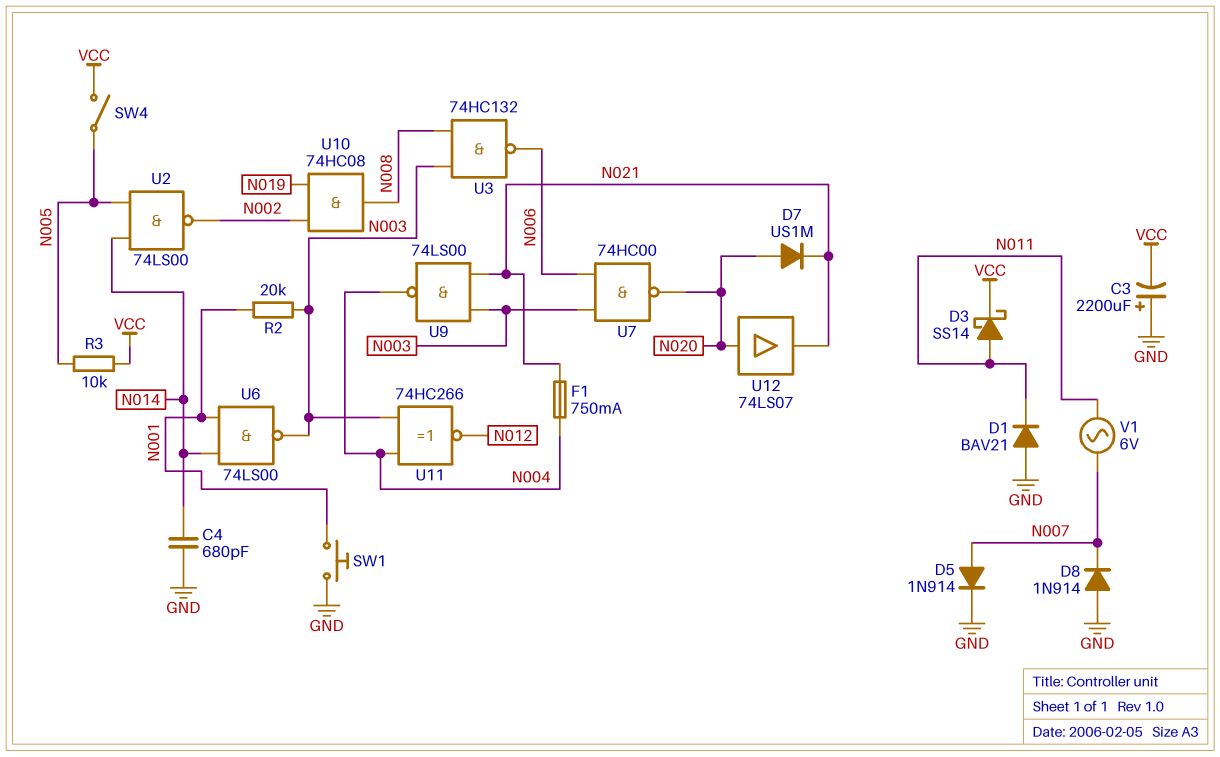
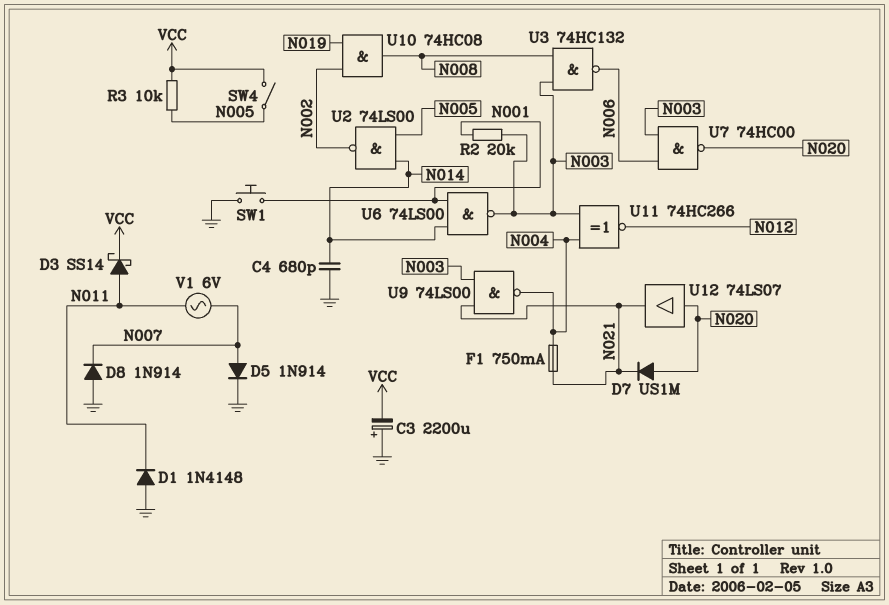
D1: diode BAV21 (A GND, K N011) -> diode 1N4148 (A GND, K N011)

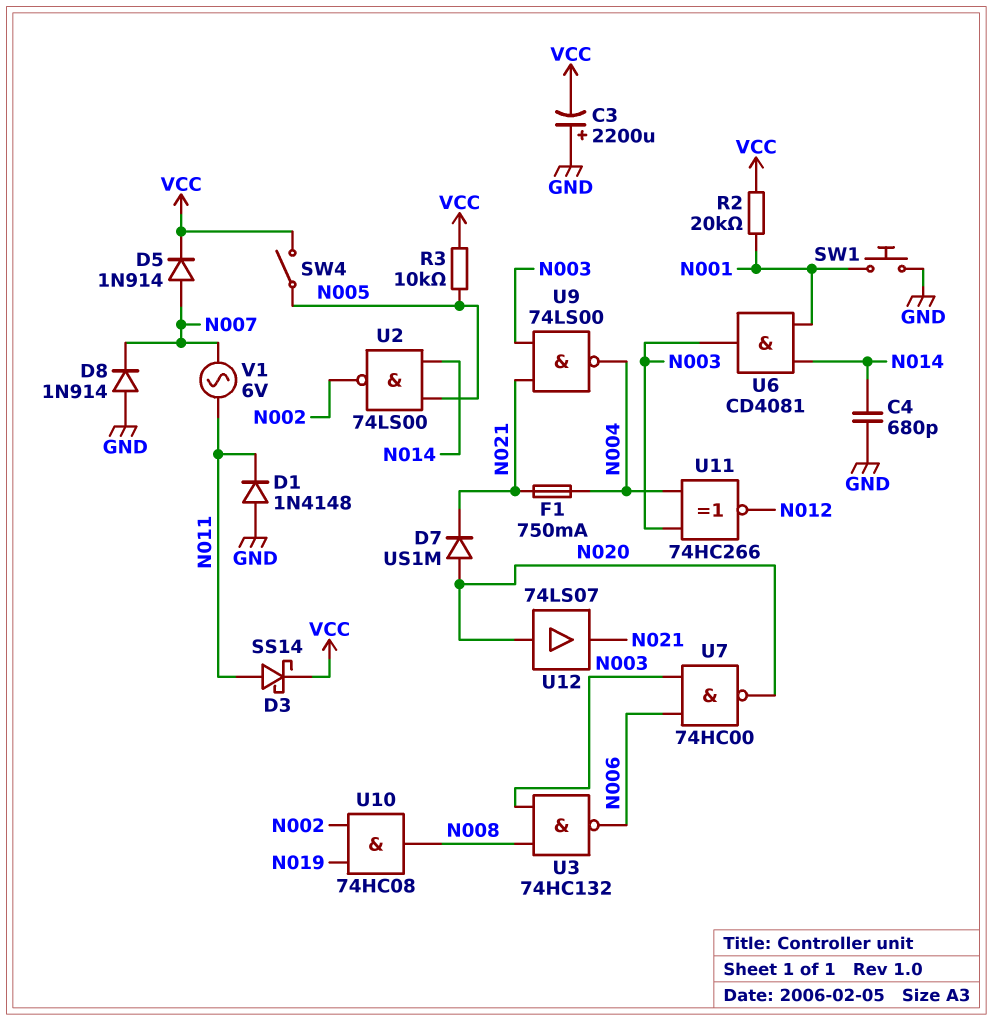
D5: diode 1N914 (A N007, K GND) -> diode 1N914 (A N007, K VCC)
R2: 20k (N001, N003) -> 20k (N001, VCC)
U6: NAND 74LS00 (in N001, in N014, out N003) -> AND CD4081 (in N001, in N014, out N003)

